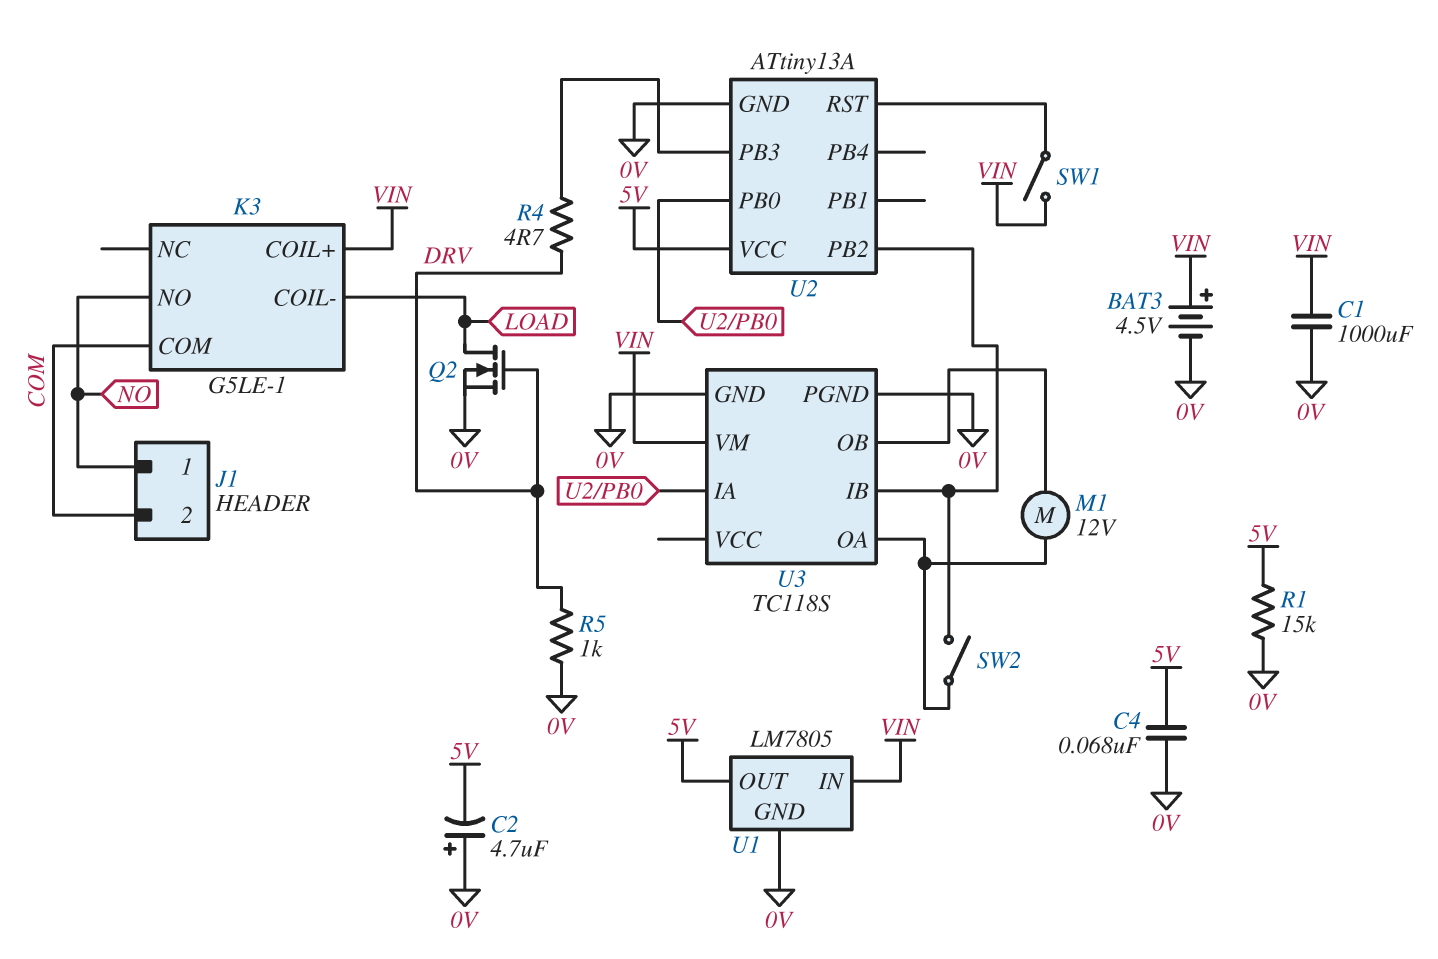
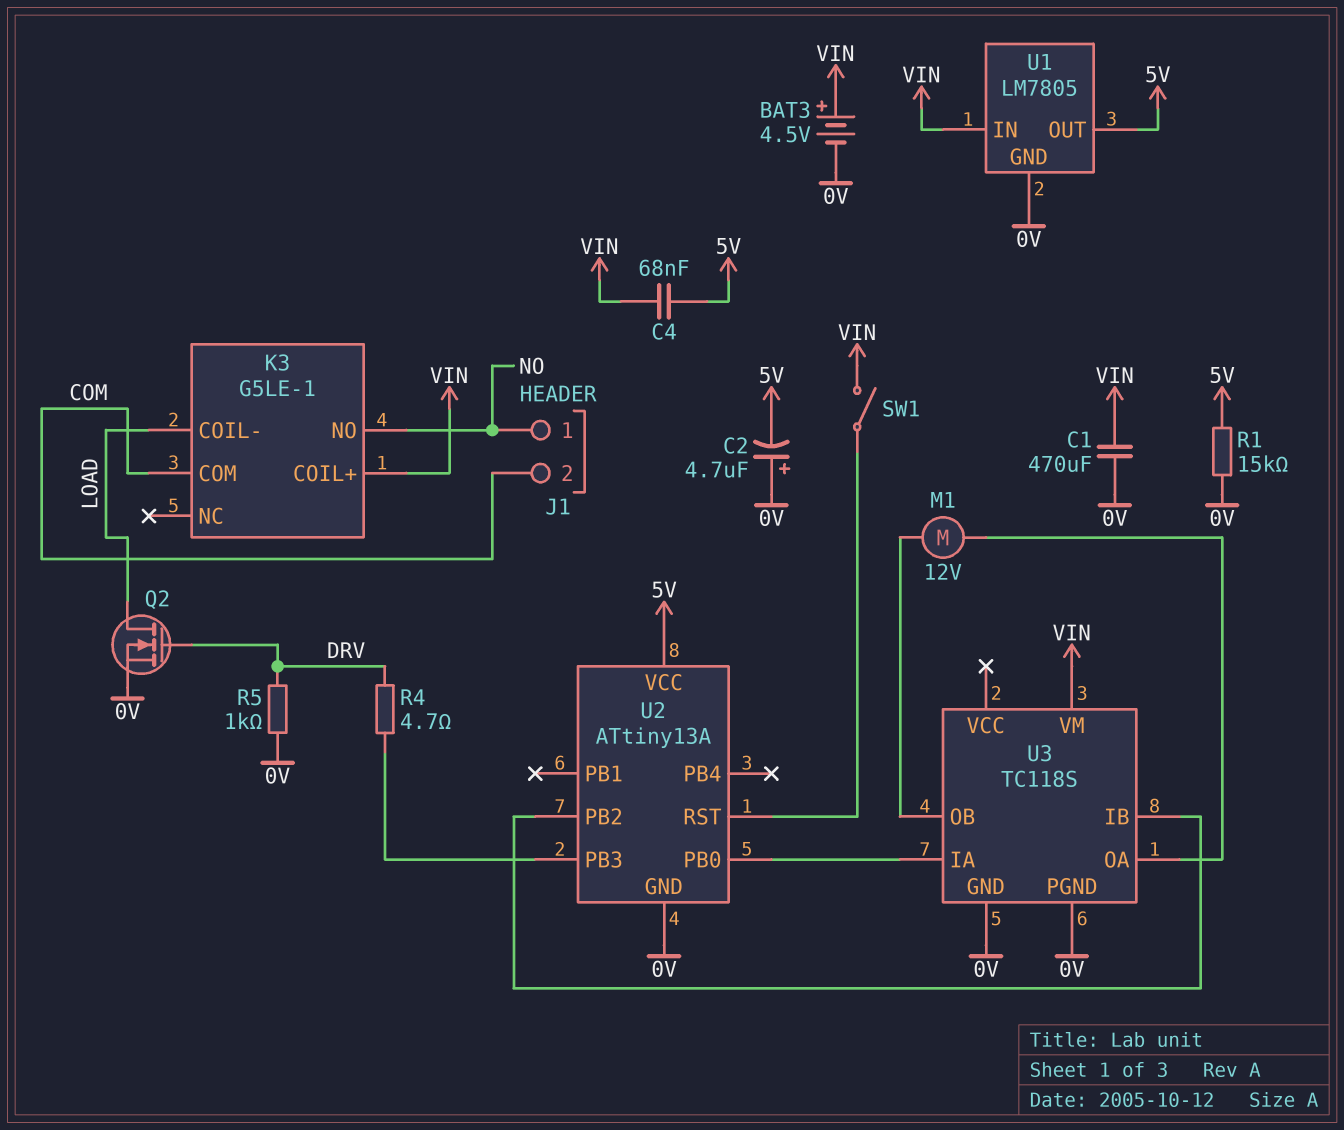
C1: 1000uF (0V, VIN) -> 470uF (0V, VIN)
C4: 68nF (0V, 5V) -> 68nF (5V, VIN)
SW2: switch (U2/PB2, U3/OA) -> none

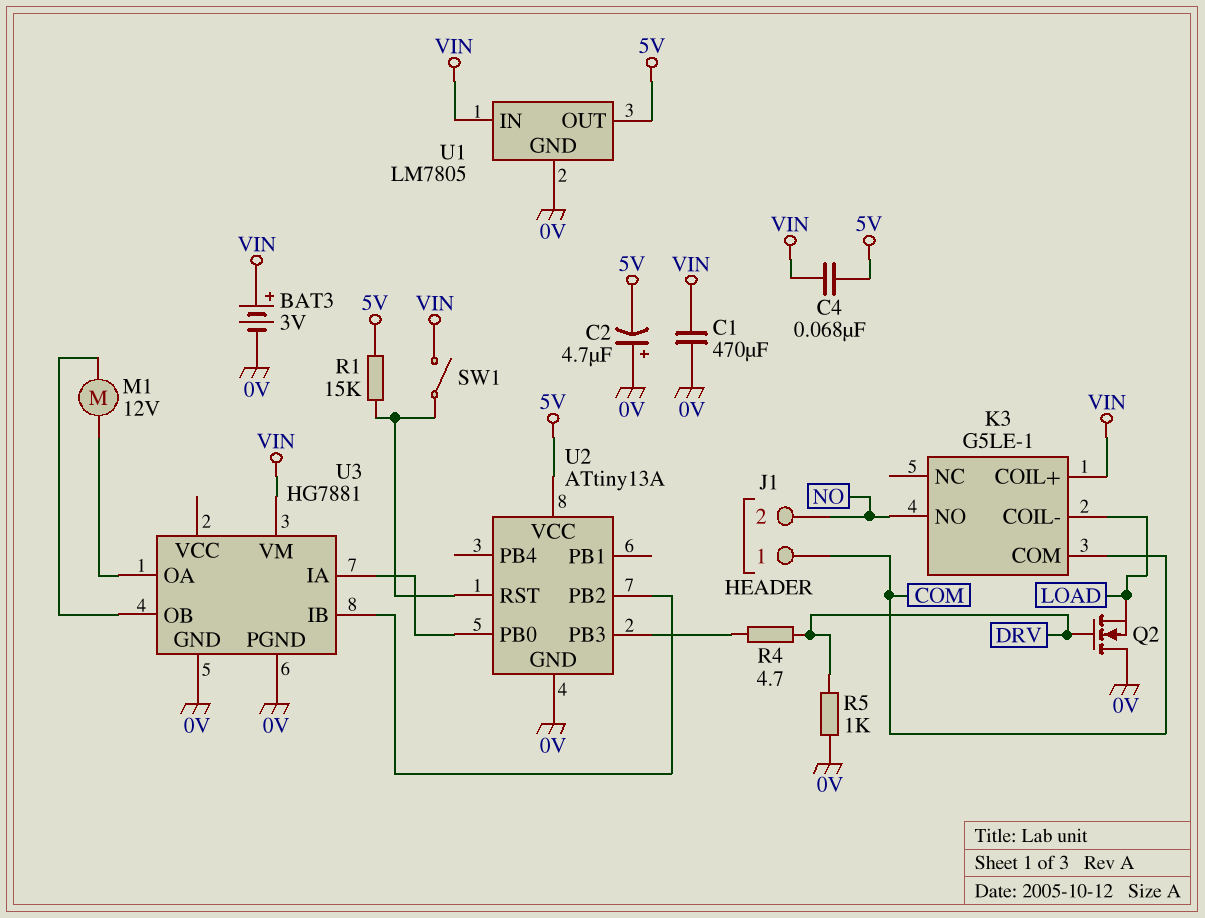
BAT3: 4.5V (plus VIN, minus 0V) -> 3V (plus VIN, minus 0V)
J1 pin 1: NO -> COM
J1 pin 2: COM -> NO
Q2: NMOS (G DRV, D LOAD, S 0V) -> NMOS (G DRV, D 0V, S LOAD)
R1: 15k (0V, 5V) -> 15k (5V, U2/RST)
U3: TC118S -> HG7881

